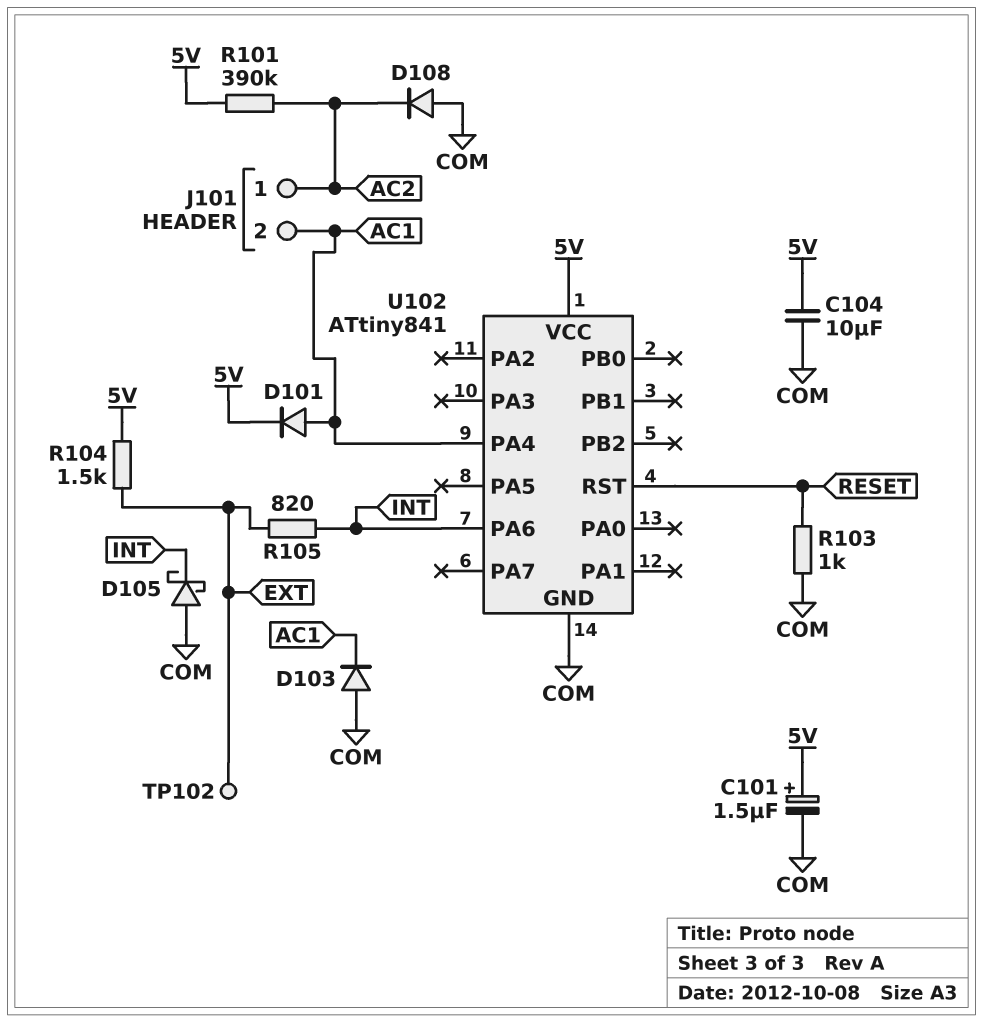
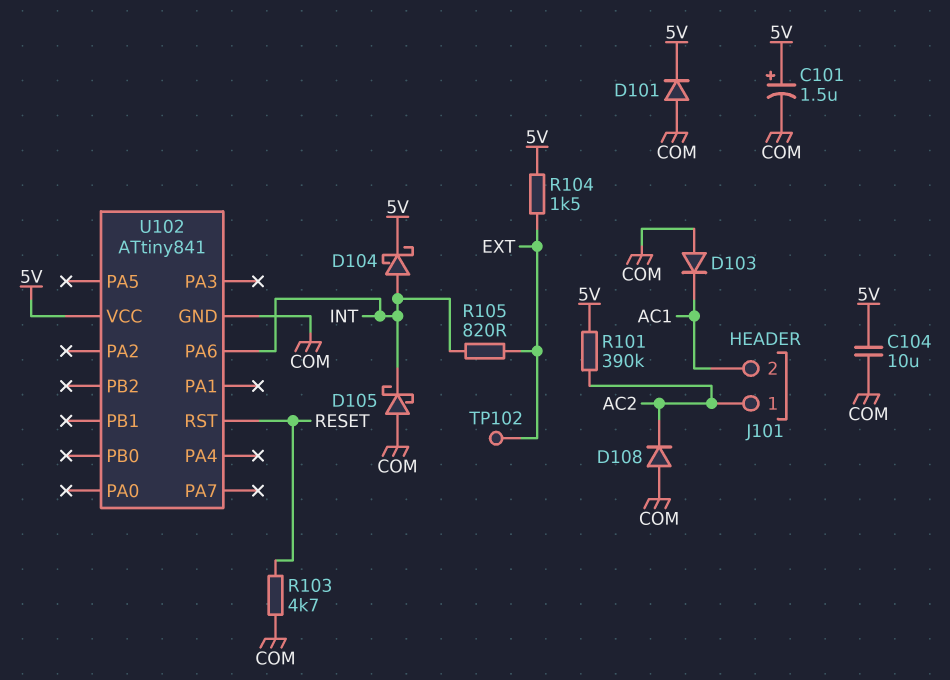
D101: diode (A AC1, K 5V) -> diode (A COM, K 5V)
D104: none -> schottky (A INT, K 5V)
R103: 1k (COM, RESET) -> 4.7k (COM, RESET)
U102 pin PA4: AC1 -> none

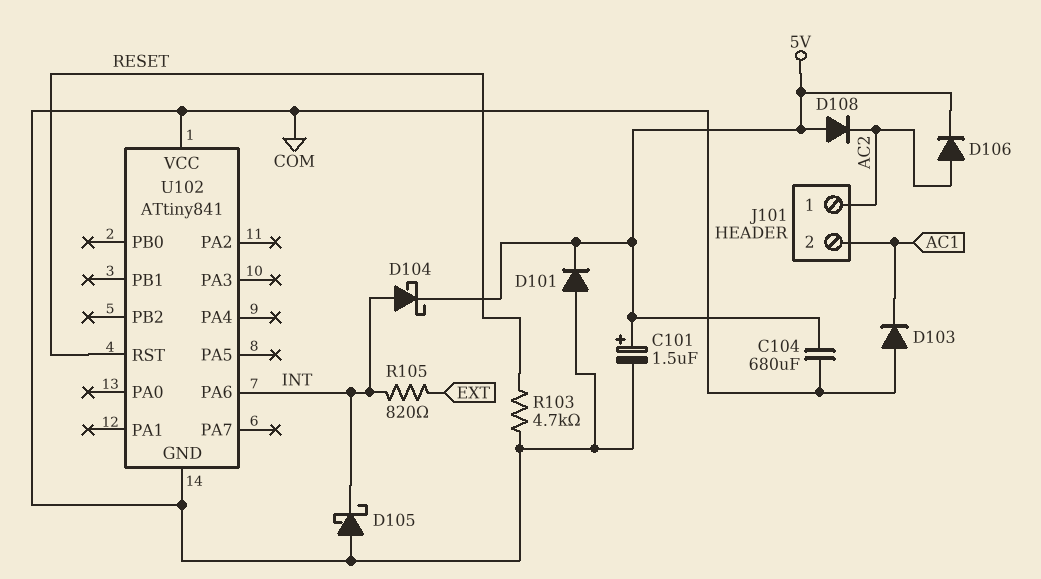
C104: 10uF (5V, COM) -> 680uF (5V, COM)
D106: none -> diode (A AC2, K 5V)
D108: diode (A COM, K AC2) -> diode (A 5V, K AC2)
R101: 390k (5V, AC2) -> none
R104: 1.5k (5V, EXT) -> none
TP102: test point (EXT) -> none
U102 pin VCC: 5V -> COM

